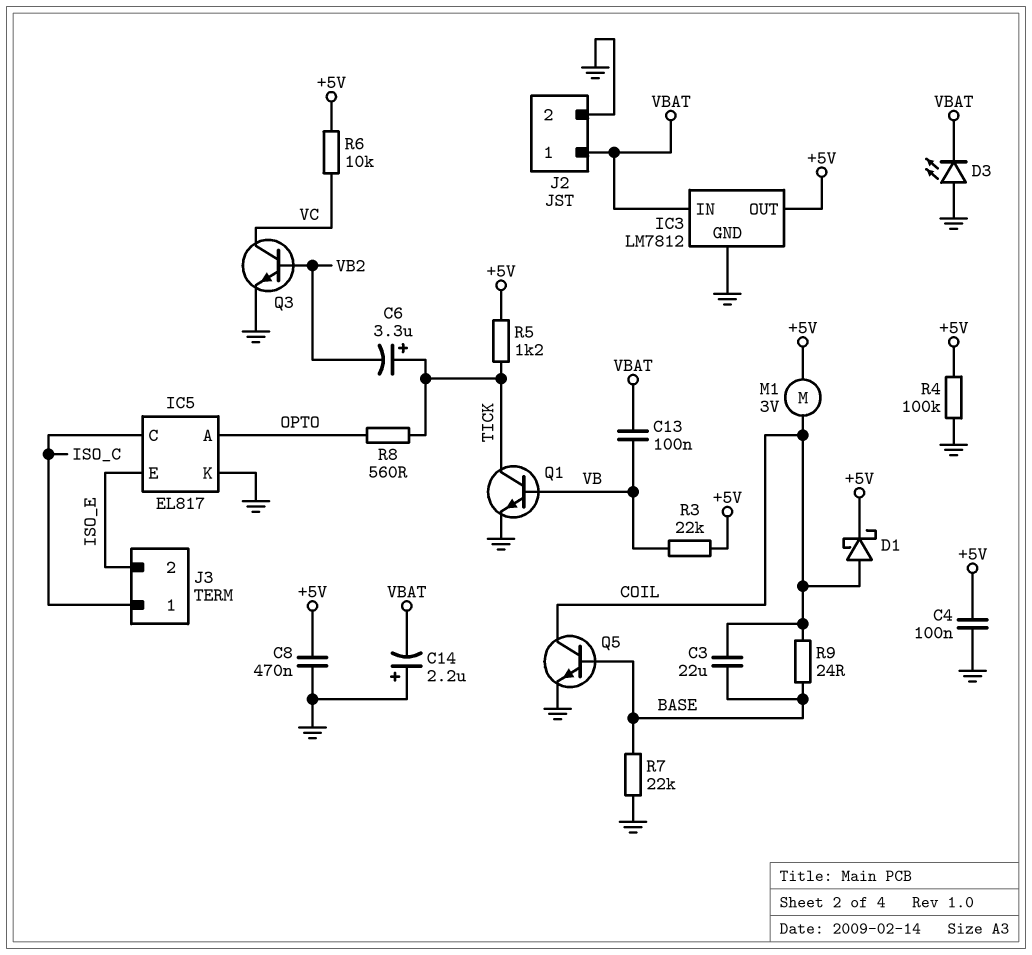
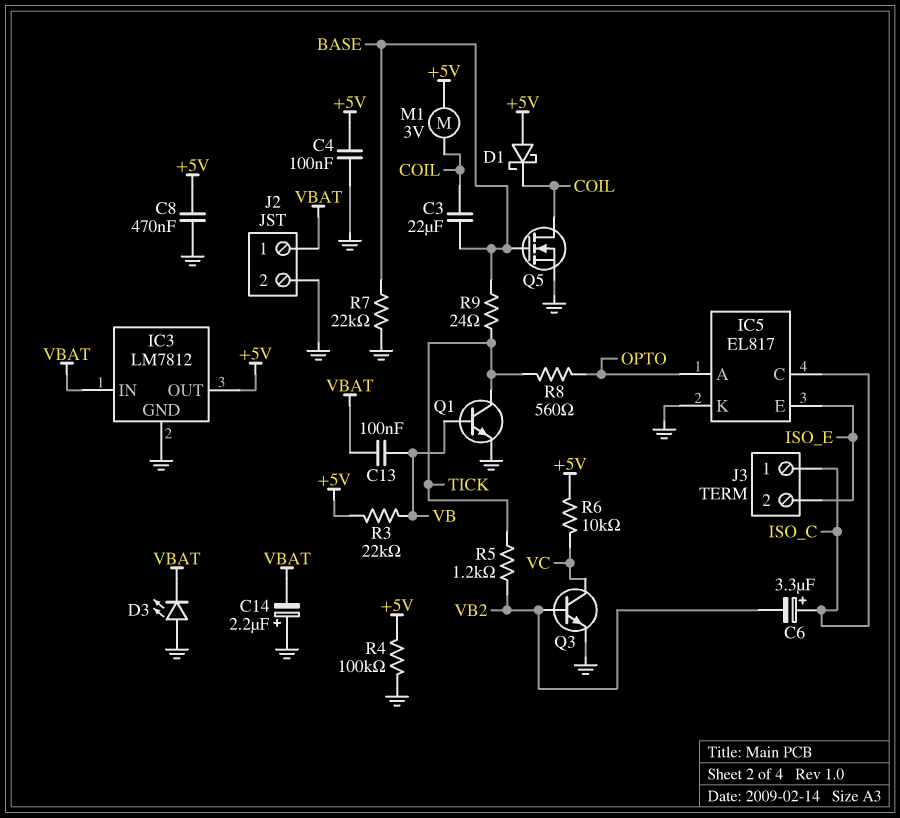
C6: 3.3uF (plus TICK, minus VB2) -> 3.3uF (plus ISO_C, minus VB2)
D1: schottky (A COIL, K +5V) -> schottky (A +5V, K COIL)
Q5: NPN (B BASE, C COIL, E GND) -> NMOS (G BASE, D COIL, S GND)
R5: 1.2k (+5V, TICK) -> 1.2k (TICK, VB2)
R9: 24 (BASE, COIL) -> 24 (BASE, TICK)

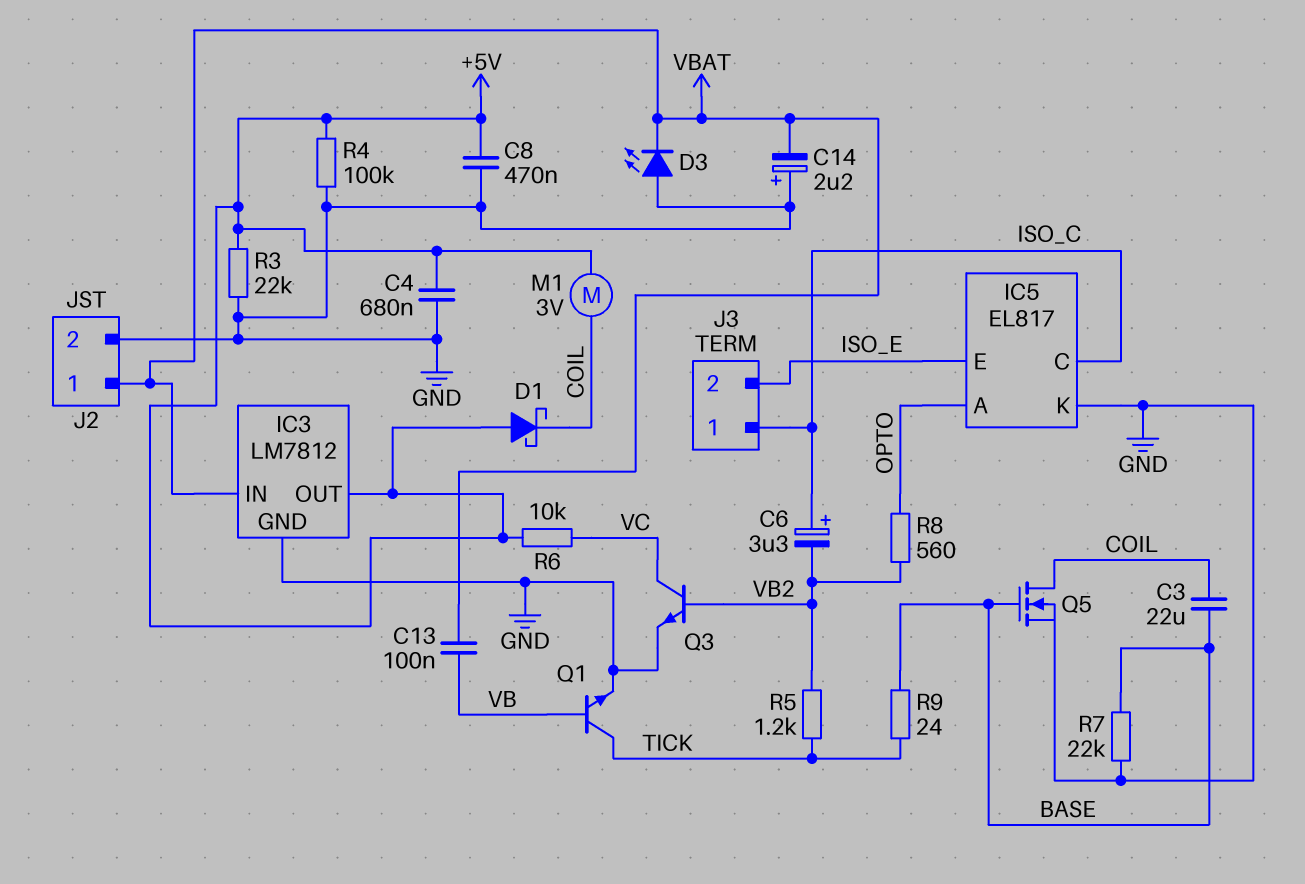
C4: 100nF (+5V, GND) -> 680nF (+5V, GND)
R3: 22k (+5V, VB) -> 22k (+5V, GND)
R8: 560 (OPTO, TICK) -> 560 (OPTO, VB2)

